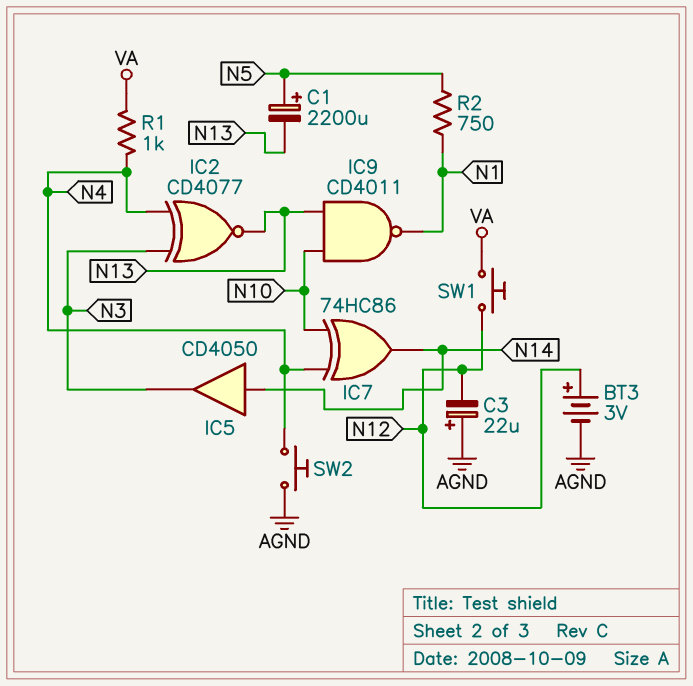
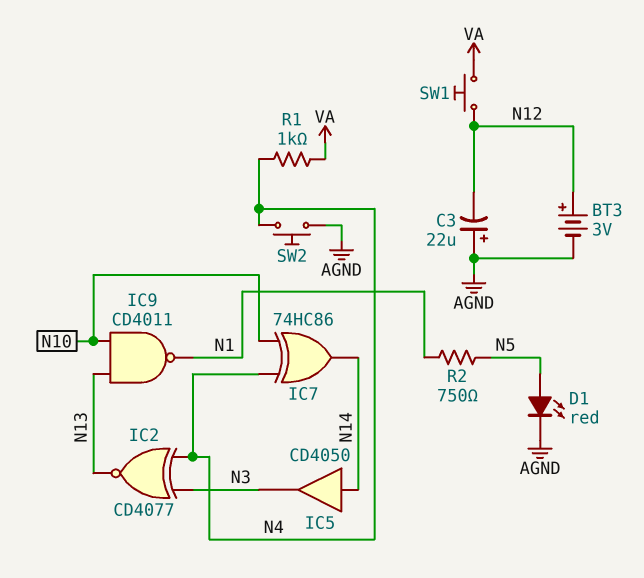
C1: 2200uF (plus N5, minus N13) -> none
D1: none -> LED red (A N5, K AGND)

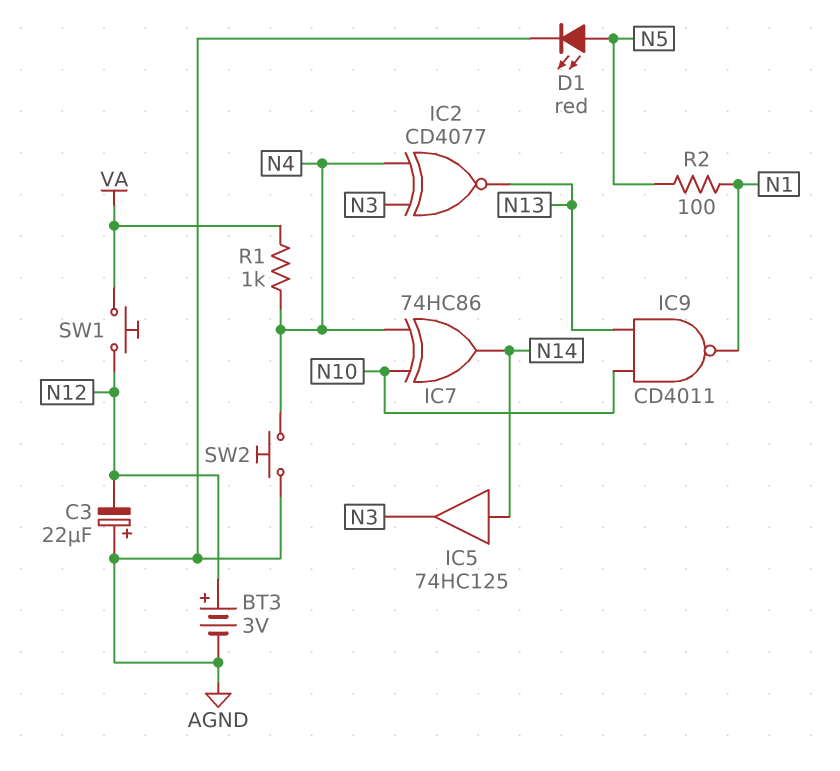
IC5: buffer CD4050 (in N14, out N3) -> buffer 74HC125 (in N14, out N3)
R2: 750 (N1, N5) -> 100 (N1, N5)

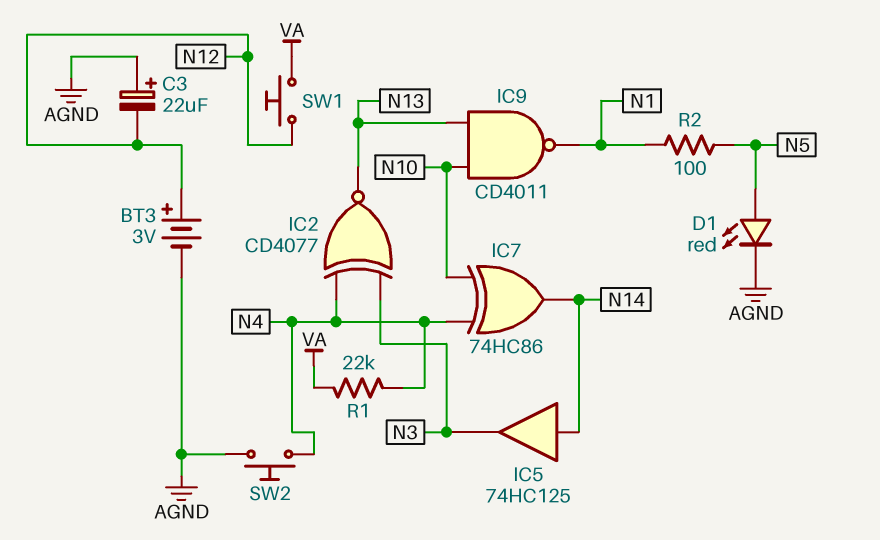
R1: 1k (N4, VA) -> 22k (N4, VA)

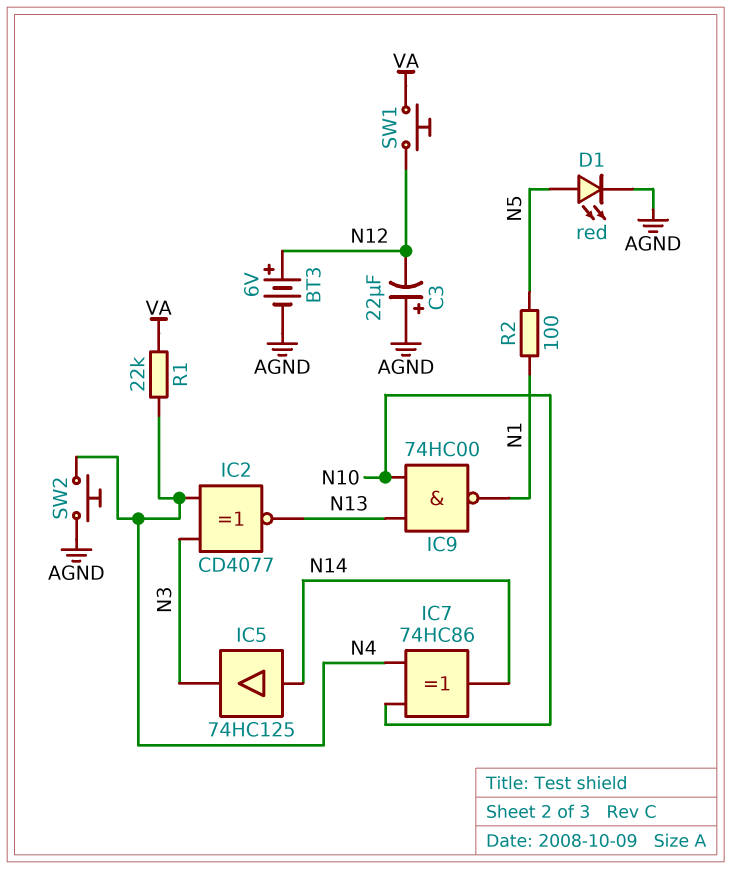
BT3: 3V (plus N12, minus AGND) -> 6V (plus N12, minus AGND)
IC9: NAND CD4011 (in N10, in N13, out N1) -> NAND 74HC00 (in N10, in N13, out N1)

